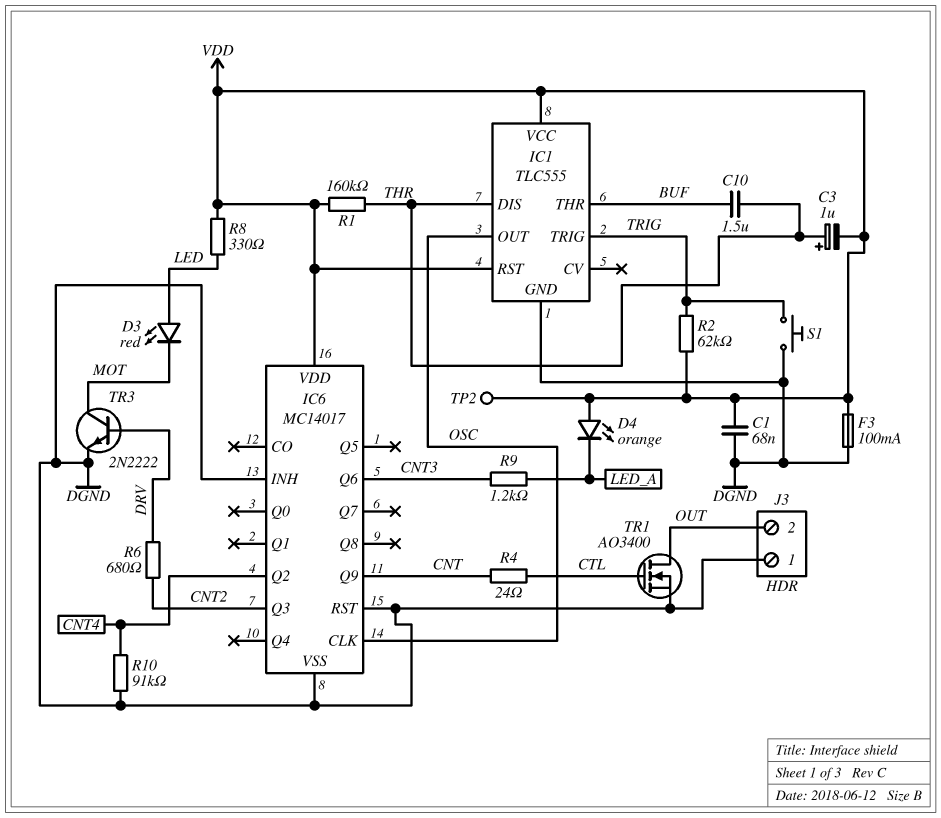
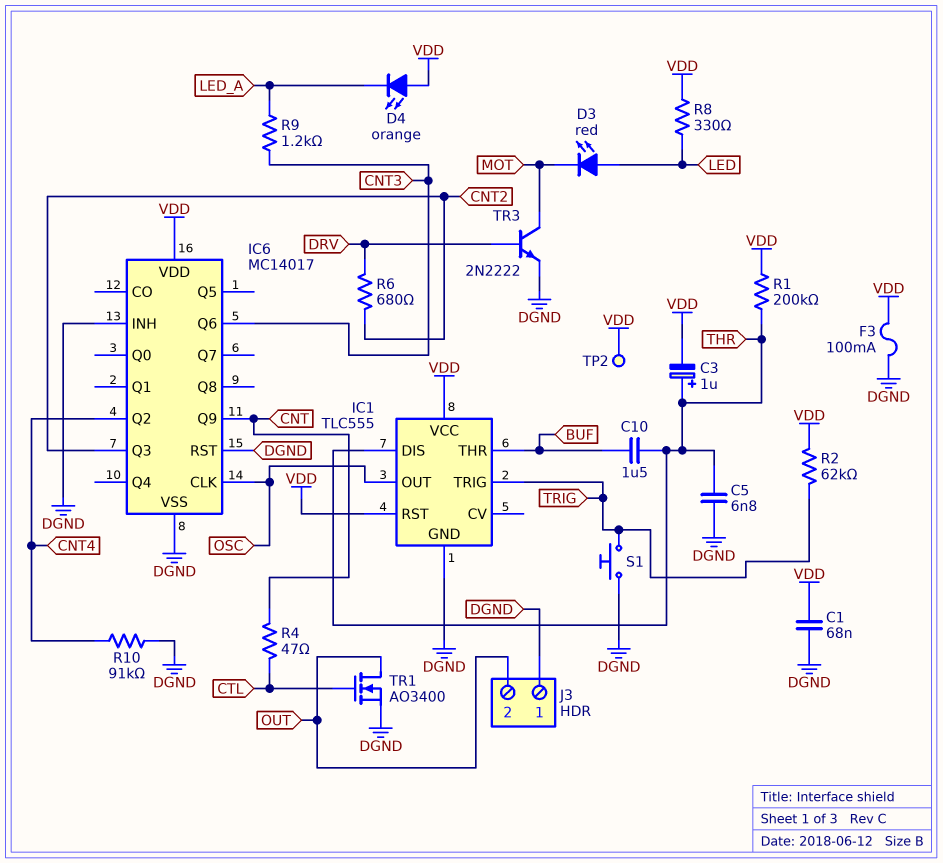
C5: none -> 6.8nF (DGND, THR)
R1: 160k (THR, VDD) -> 200k (THR, VDD)
R4: 24 (CNT, CTL) -> 47 (CNT, CTL)

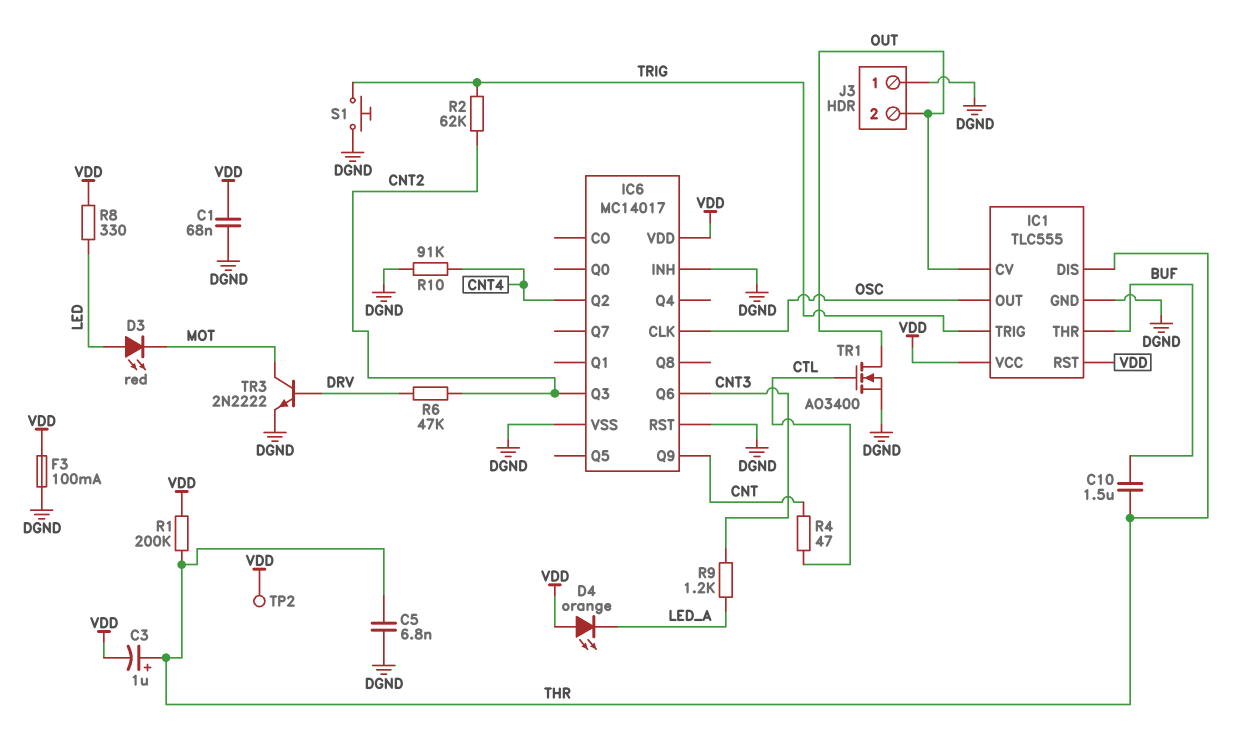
IC1 pin CV: none -> OUT
R2: 62k (TRIG, VDD) -> 62k (CNT2, TRIG)
R6: 680 (CNT2, DRV) -> 47k (CNT2, DRV)

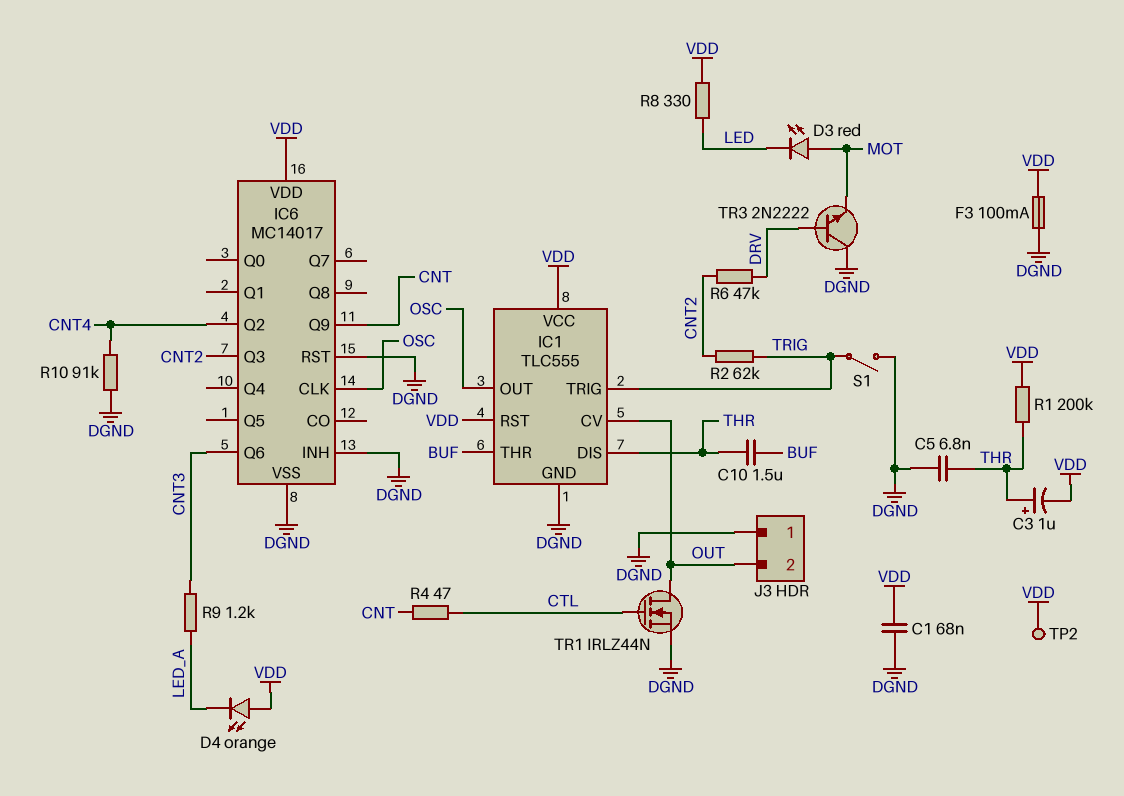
D3: LED red (A LED, K MOT) -> LED red (A MOT, K LED)
S1: button (DGND, TRIG) -> switch (DGND, TRIG)
TR1: NMOS AO3400 (G CTL, D OUT, S DGND) -> NMOS IRLZ44N (G CTL, D OUT, S DGND)
TR3: NPN 2N2222 (B DRV, C MOT, E DGND) -> NPN 2N2222 (B DRV, C DGND, E MOT)

